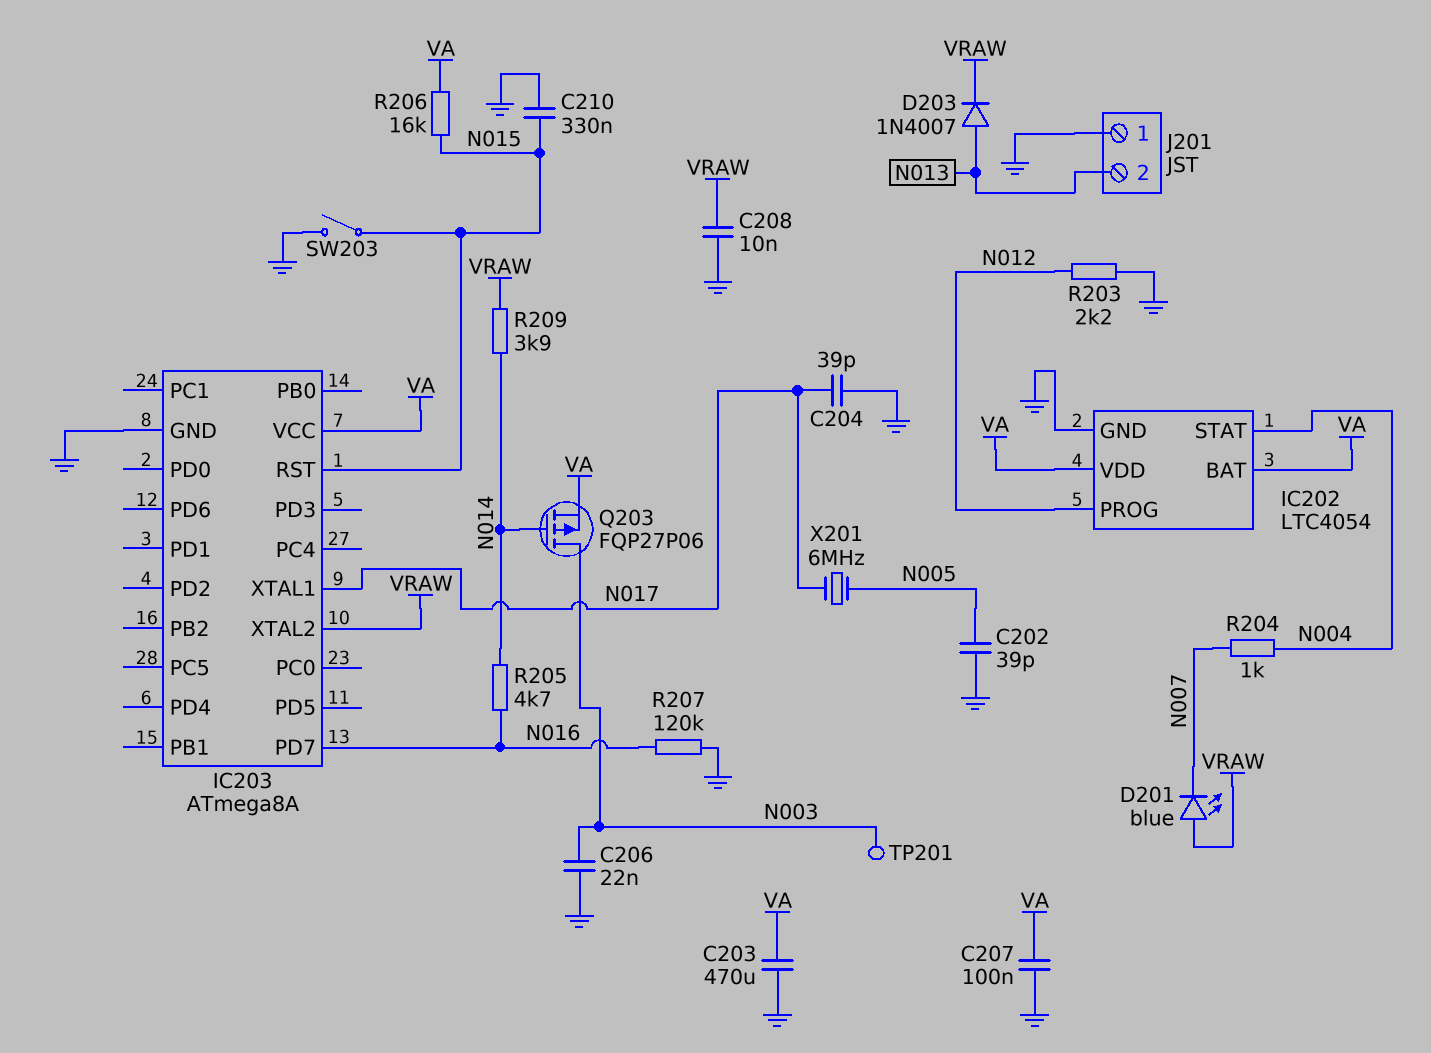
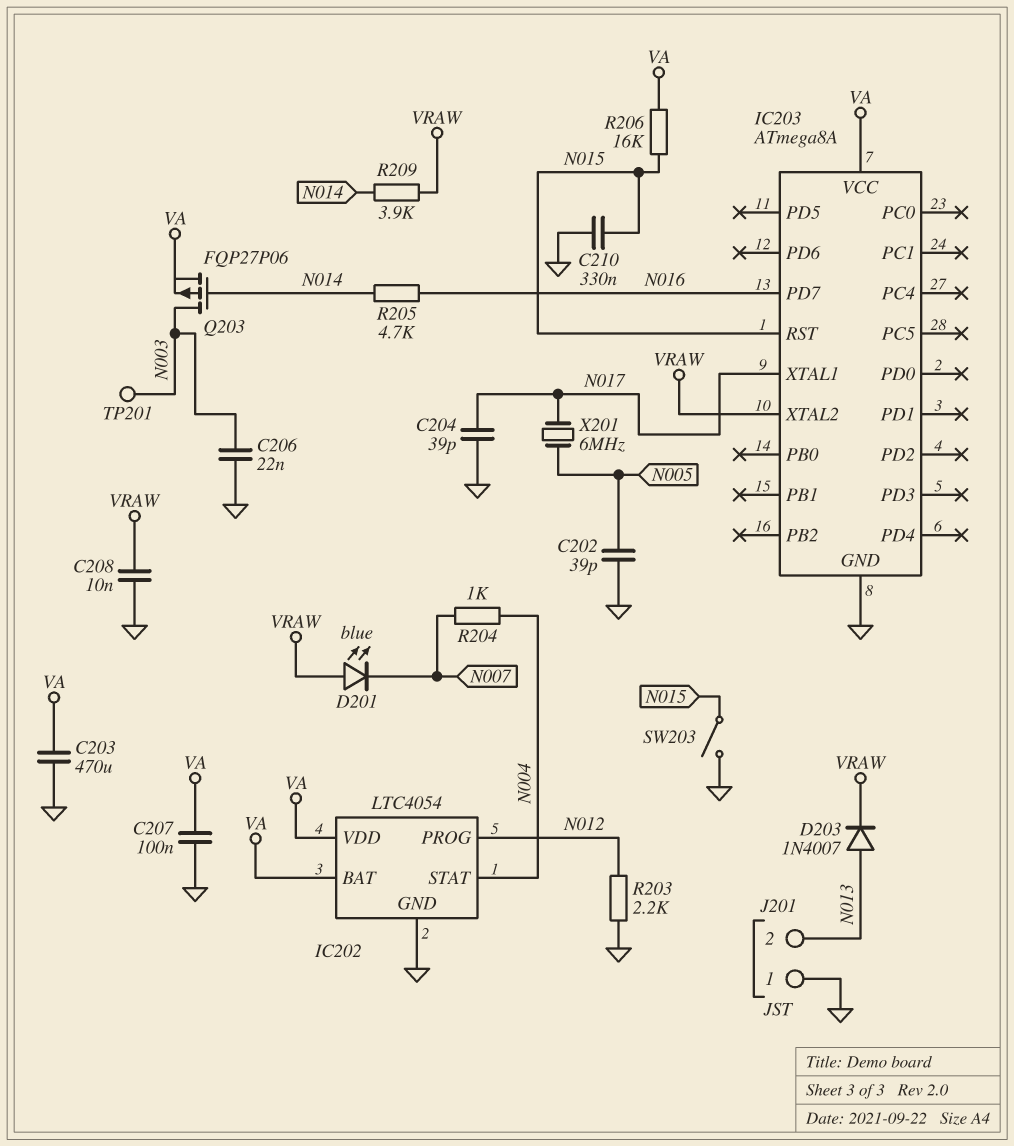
R207: 120k (GND, N016) -> none

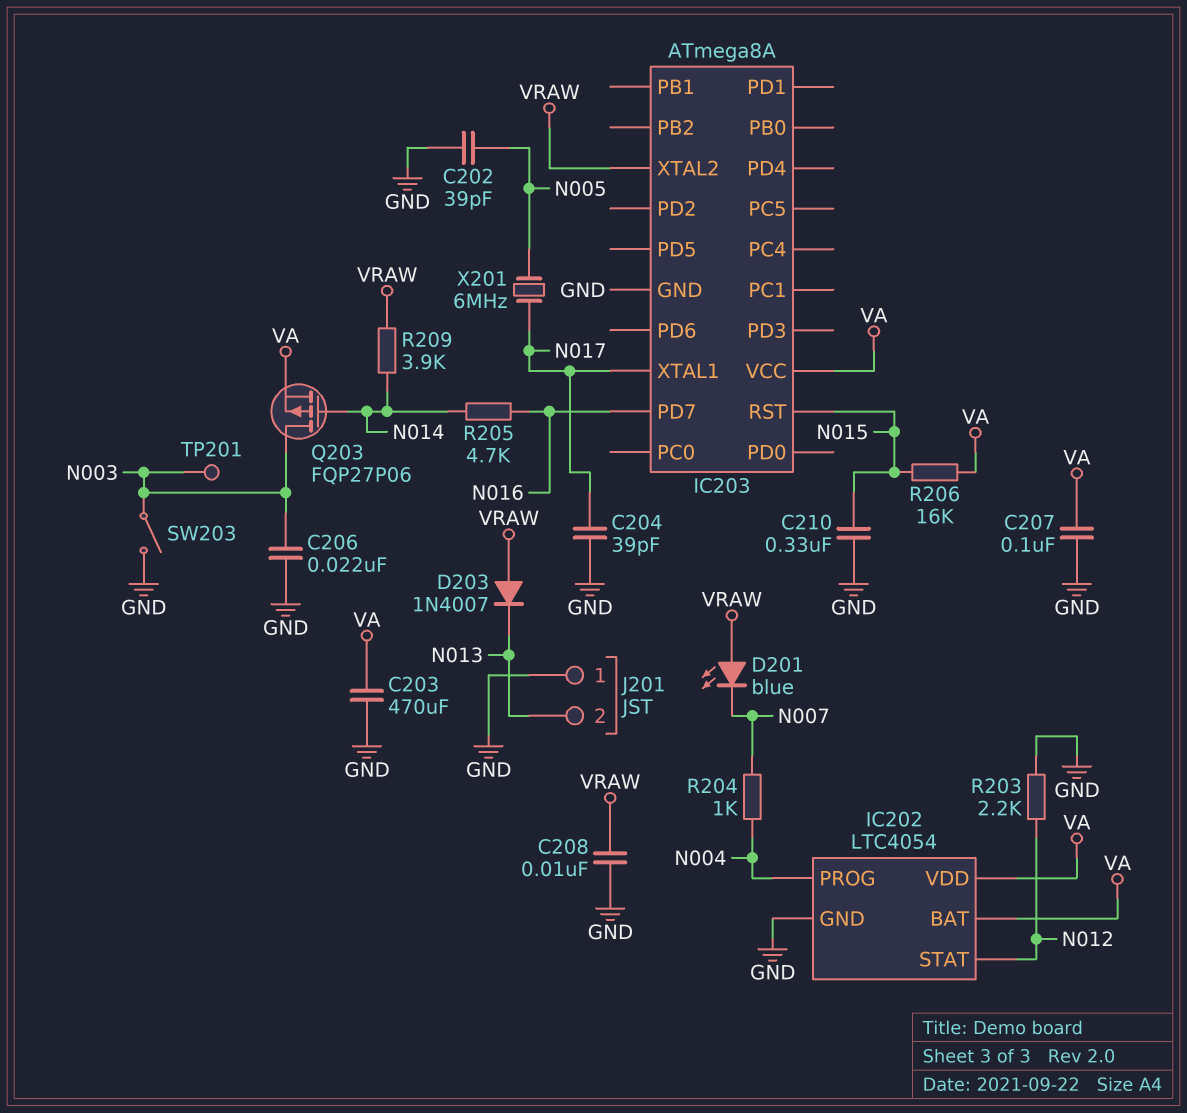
D203: diode 1N4007 (A N013, K VRAW) -> diode 1N4007 (A VRAW, K N013)
IC202 pin PROG: N012 -> N004
IC202 pin STAT: N004 -> N012
SW203: switch (GND, N015) -> switch (GND, N003)

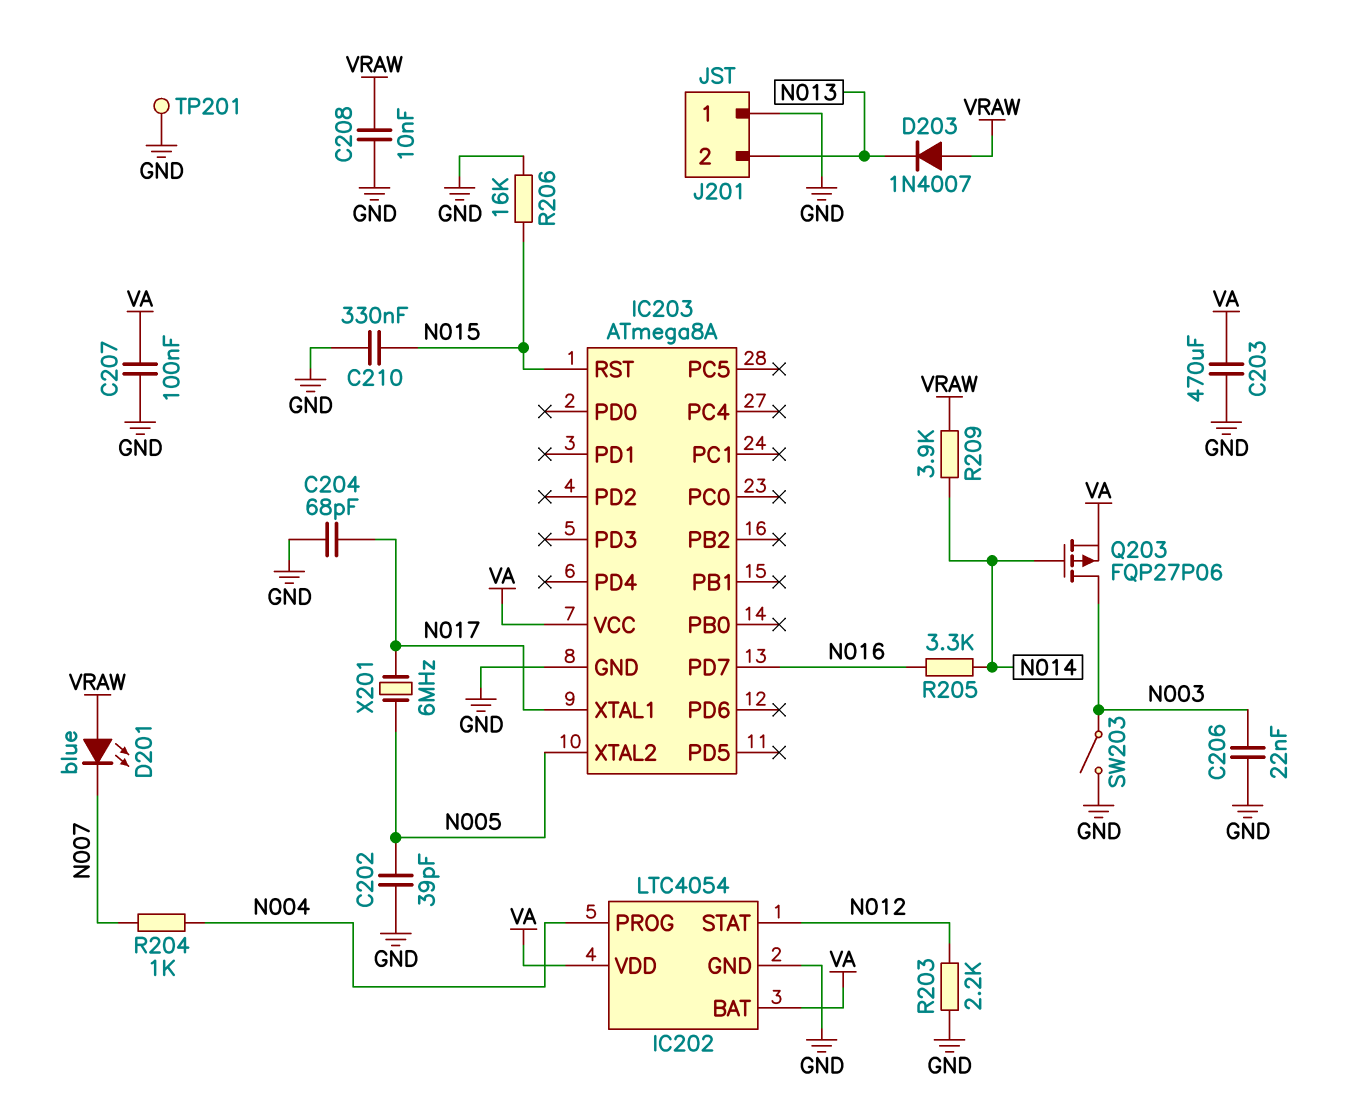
C204: 39pF (GND, N017) -> 68pF (GND, N017)
IC203 pin XTAL2: VRAW -> N005
R205: 4.7k (N014, N016) -> 3.3k (N014, N016)
R206: 16k (N015, VA) -> 16k (GND, N015)
TP201: test point (N003) -> test point (GND)

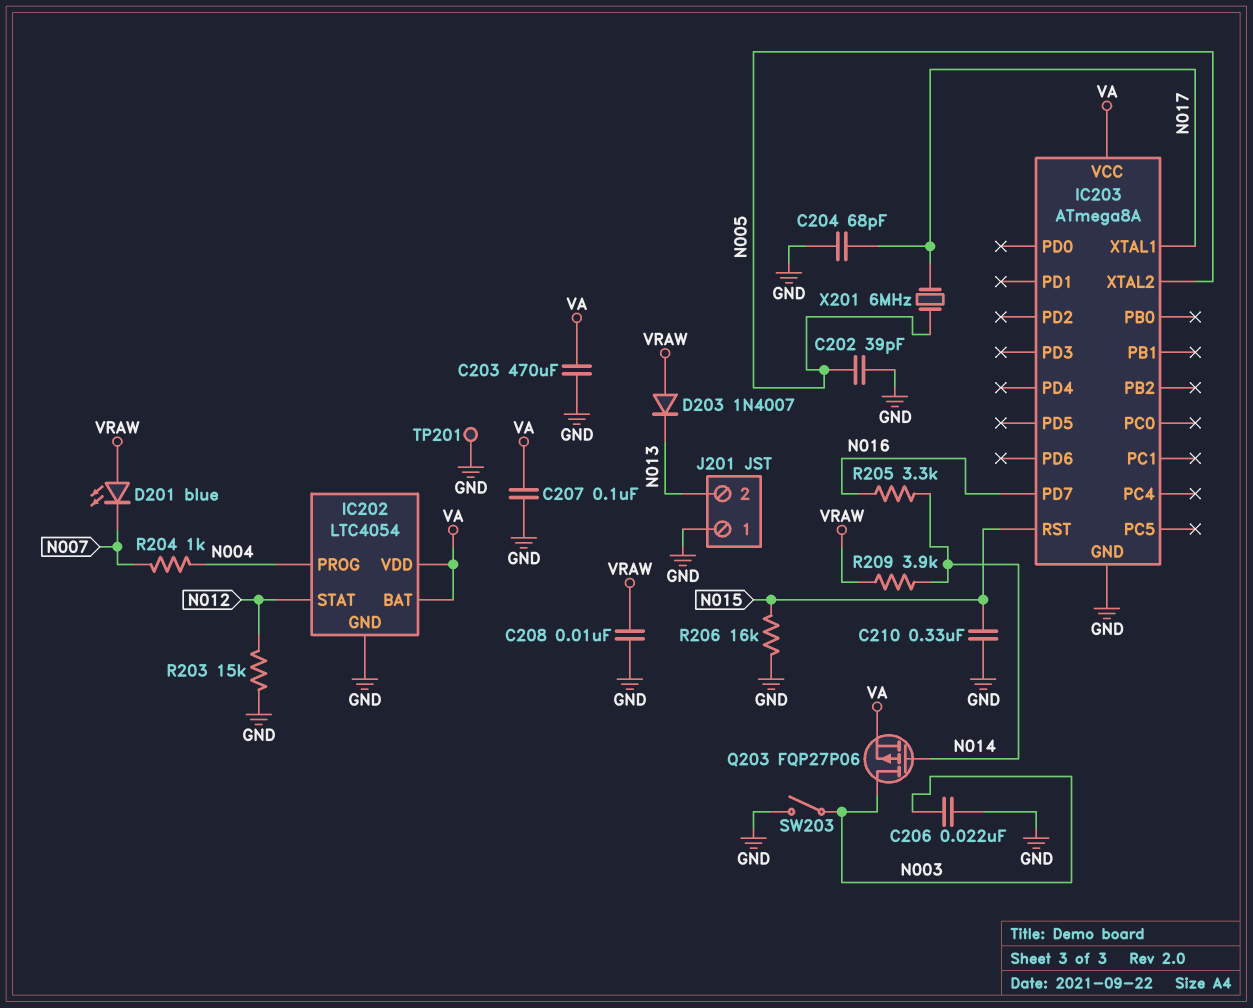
R203: 2.2k (GND, N012) -> 15k (GND, N012)

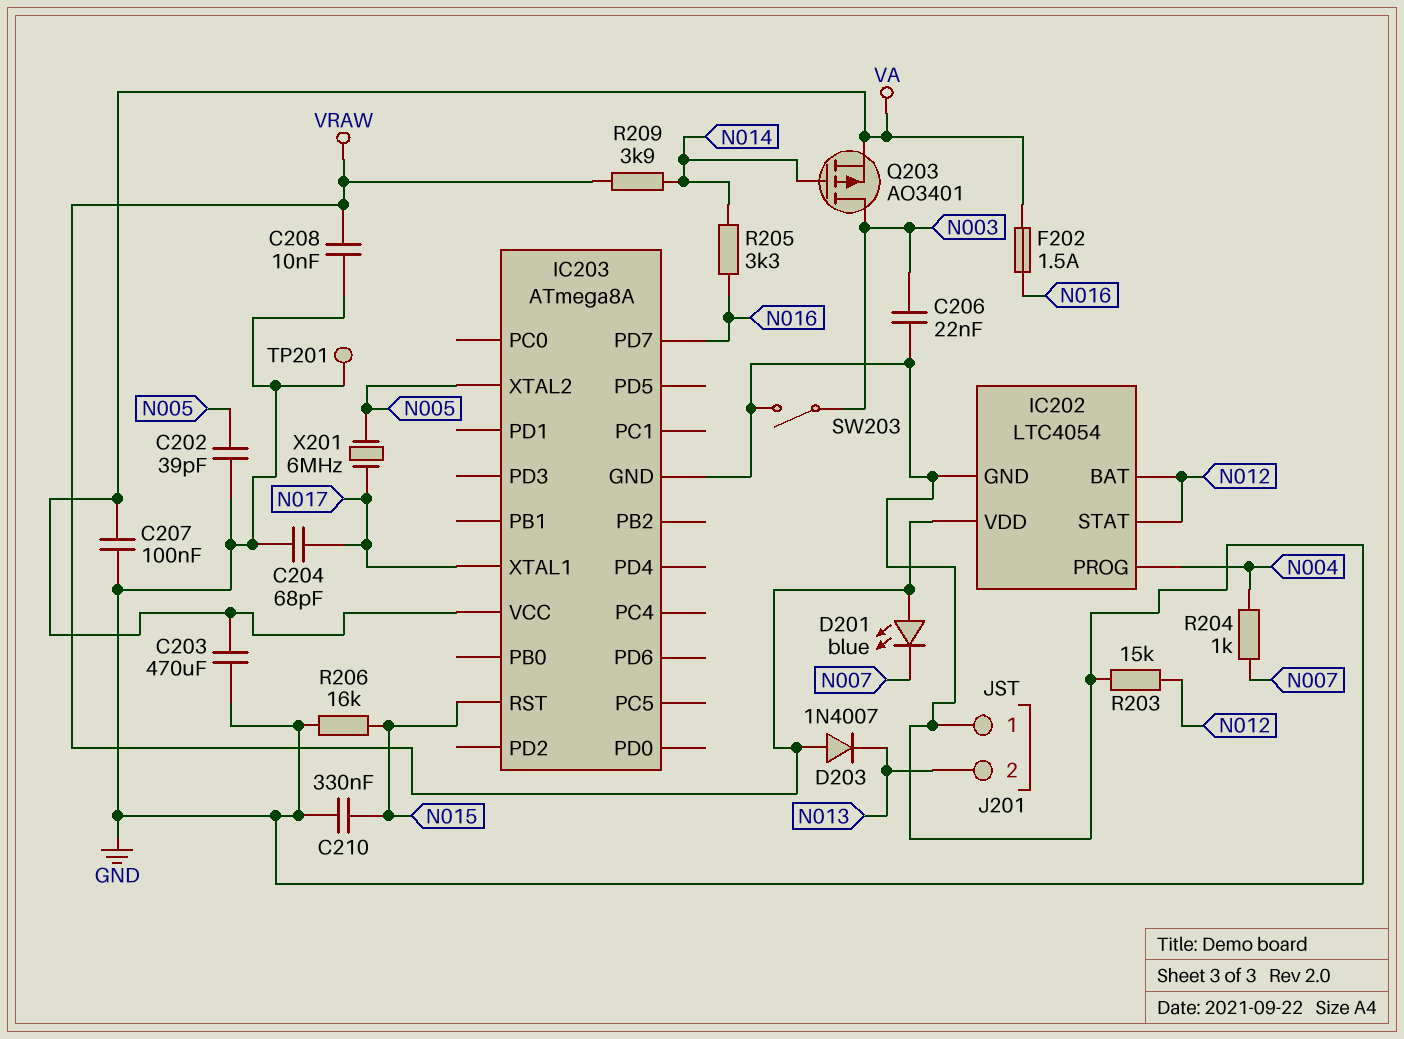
F202: none -> 1.5A (N016, VA)
IC202 pin BAT: VA -> N012
IC202 pin VDD: VA -> VRAW
Q203: PMOS FQP27P06 (G N014, D N003, S VA) -> PMOS AO3401 (G N014, D N003, S VA)

